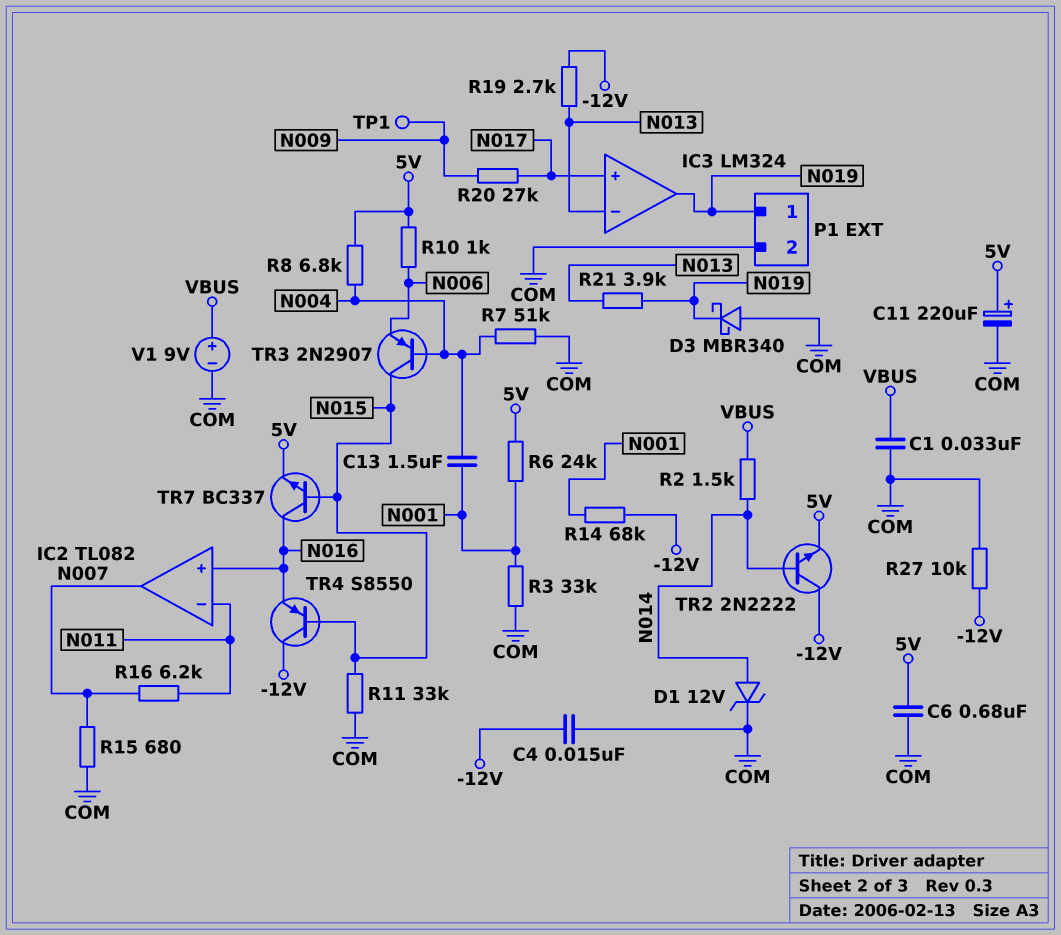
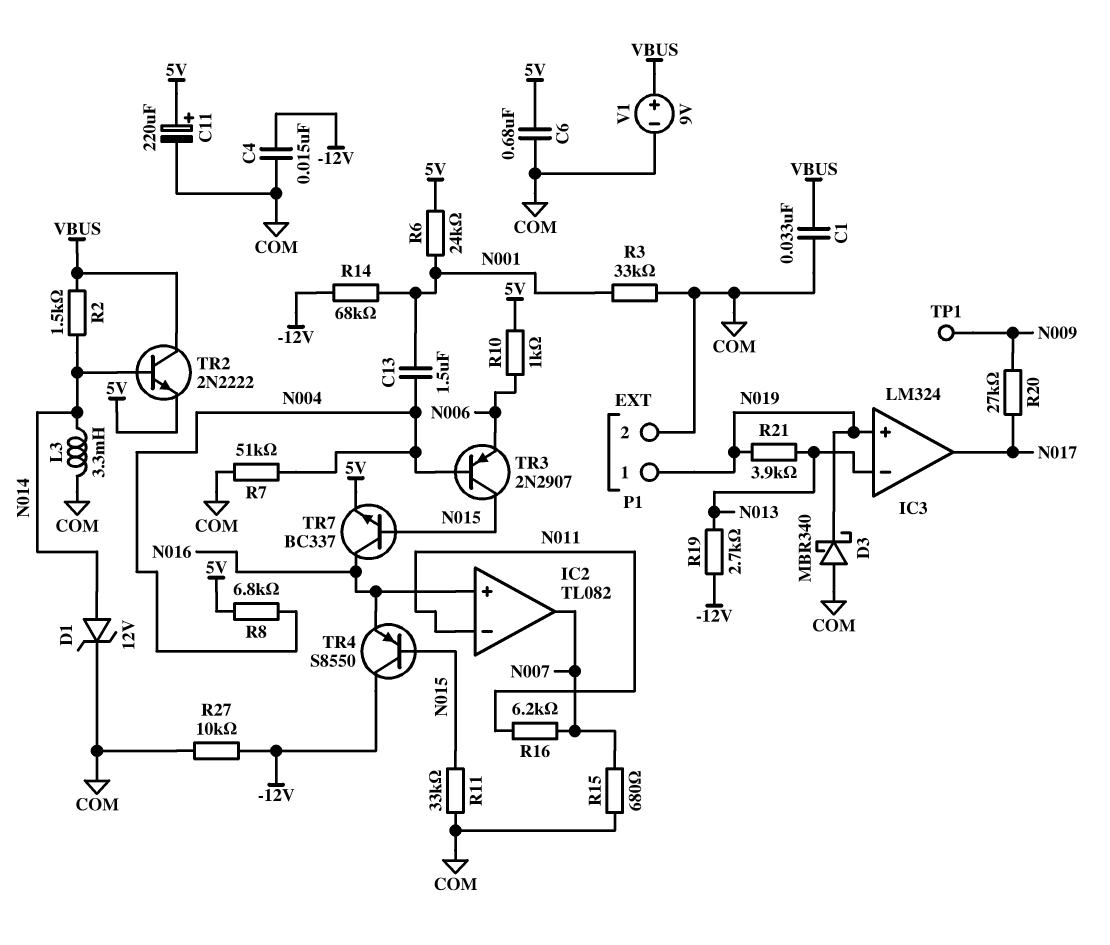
IC3 pin in+: N017 -> N019
IC3 pin out: N019 -> N017
L3: none -> 3.3mH (COM, N014)
TR2: NPN 2N2222 (B N014, C -12V, E 5V) -> NPN 2N2222 (B N014, C VBUS, E 5V)

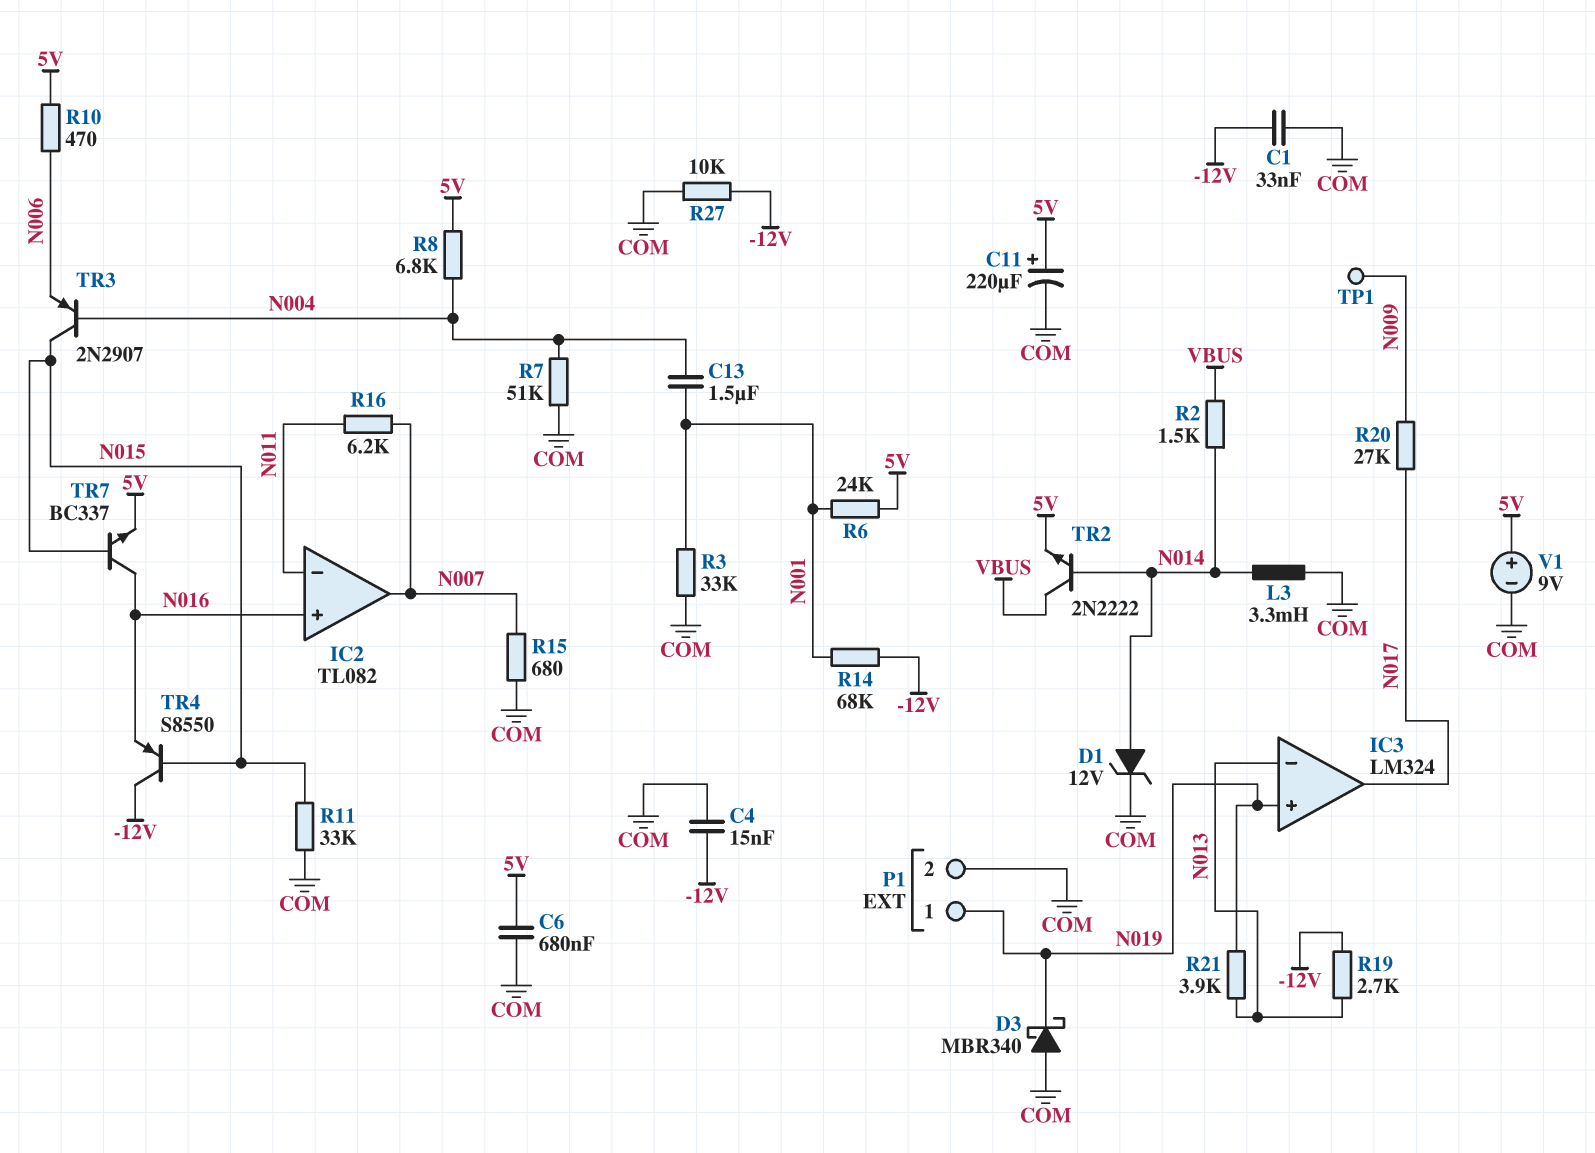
C1: 33nF (COM, VBUS) -> 33nF (-12V, COM)
R10: 1k (5V, N006) -> 470 (5V, N006)
V1: 9V (plus VBUS, minus COM) -> 9V (plus 5V, minus COM)

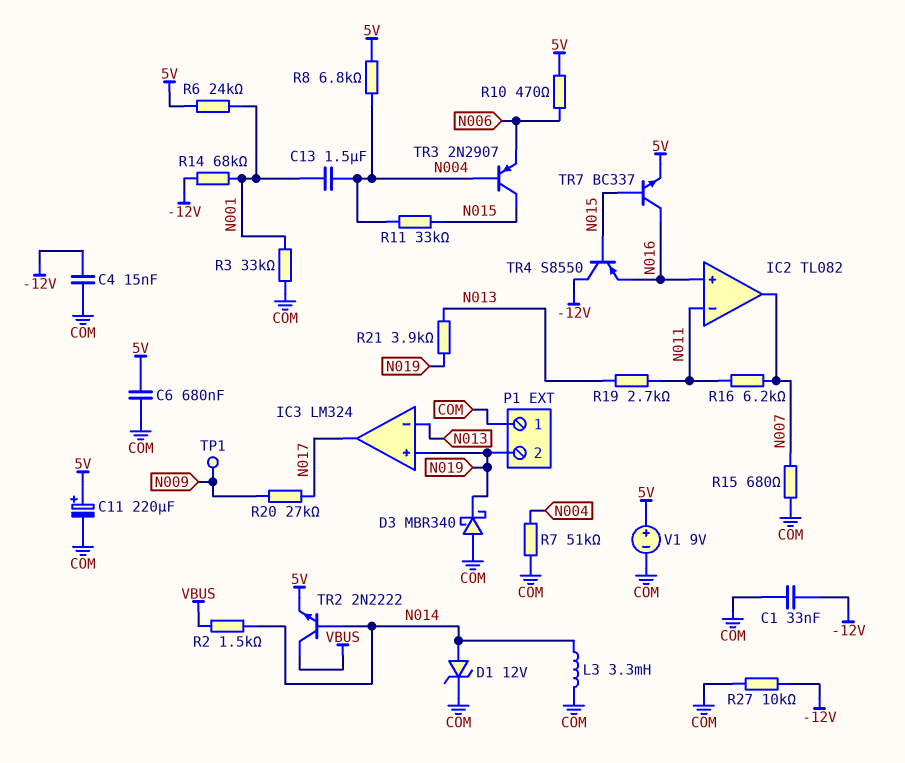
P1 pin 1: N019 -> COM
P1 pin 2: COM -> N019
R11: 33k (COM, N015) -> 33k (N004, N015)
R19: 2.7k (-12V, N013) -> 2.7k (N011, N013)

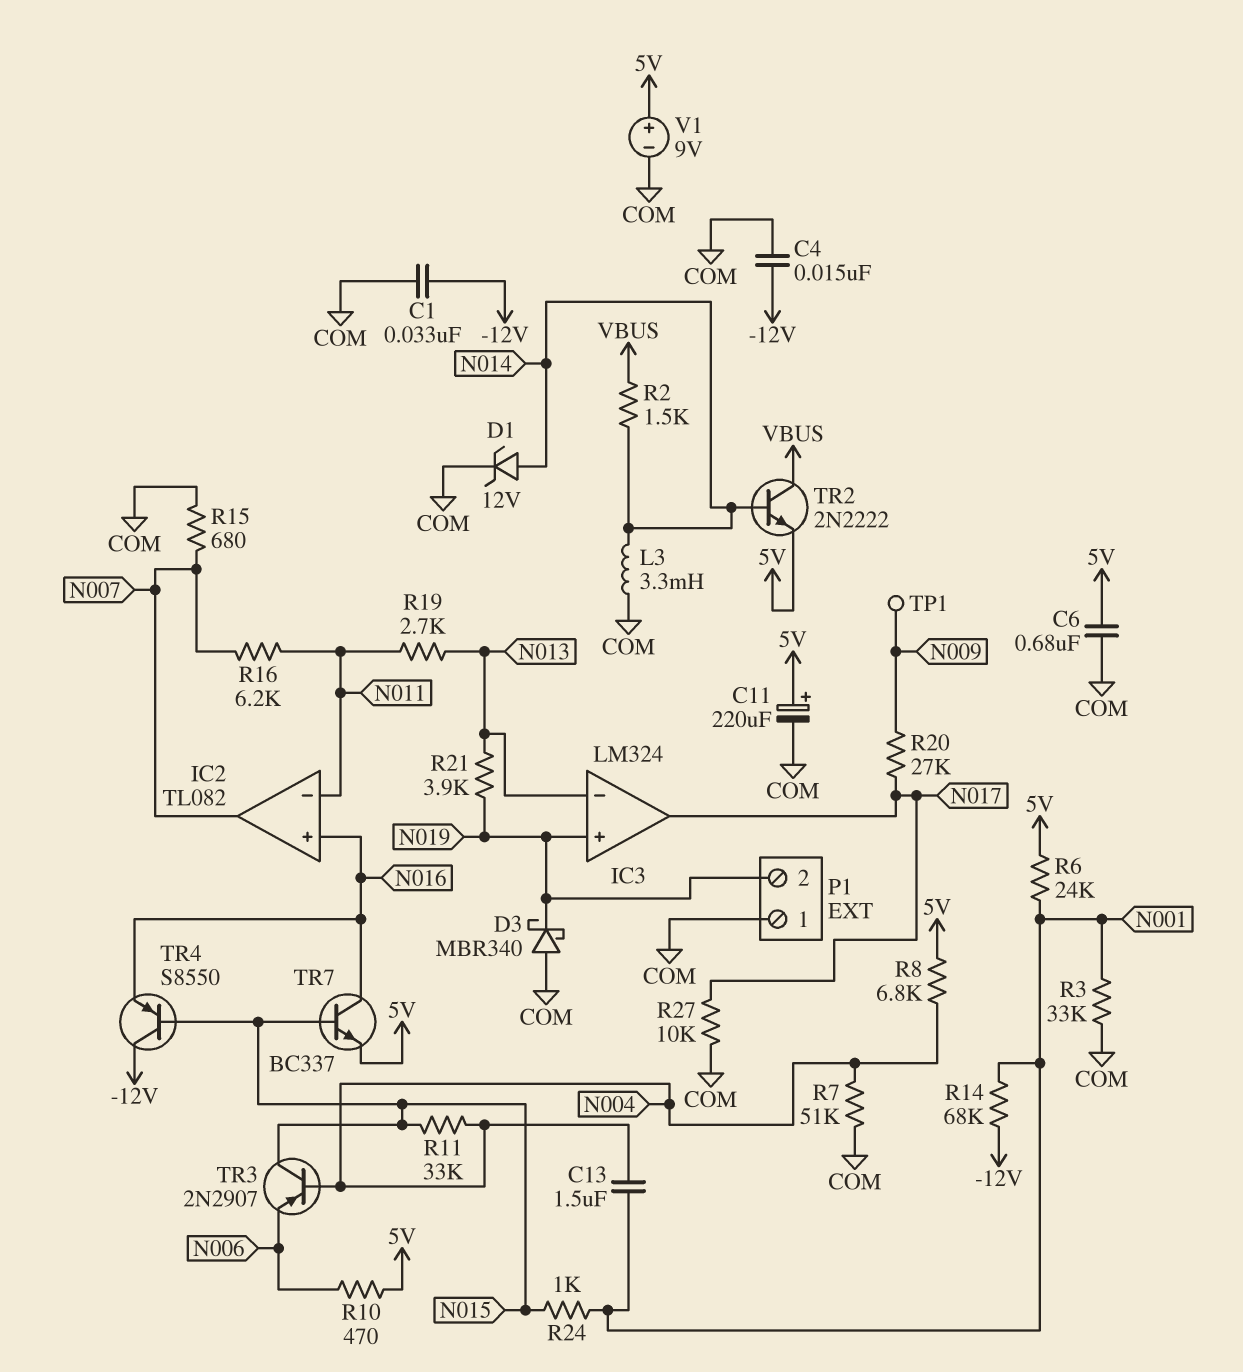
R24: none -> 1k (N001, N015)
R27: 10k (-12V, COM) -> 10k (COM, N017)

